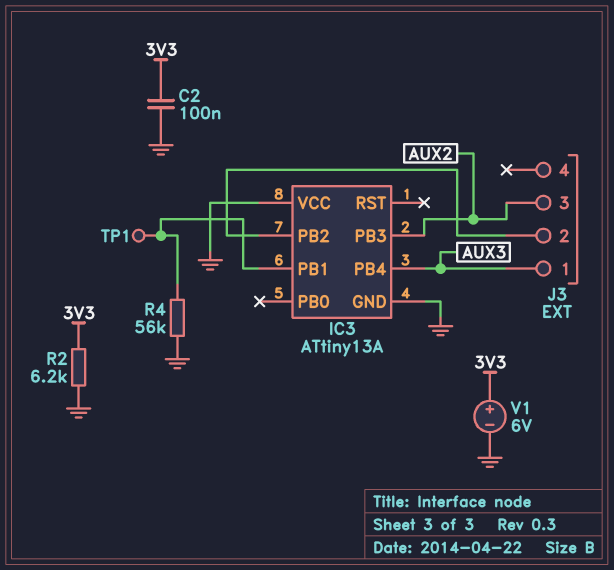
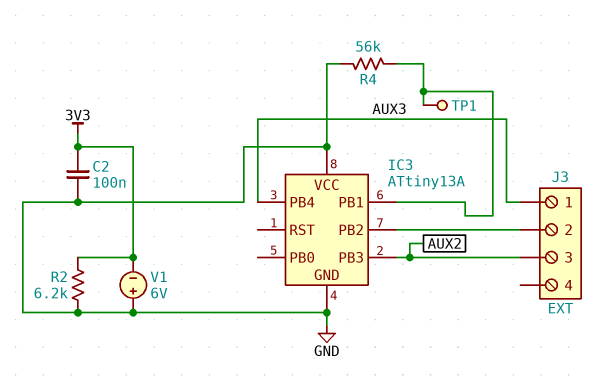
V1: 6V (plus 3V3, minus GND) -> 6V (plus GND, minus 3V3)

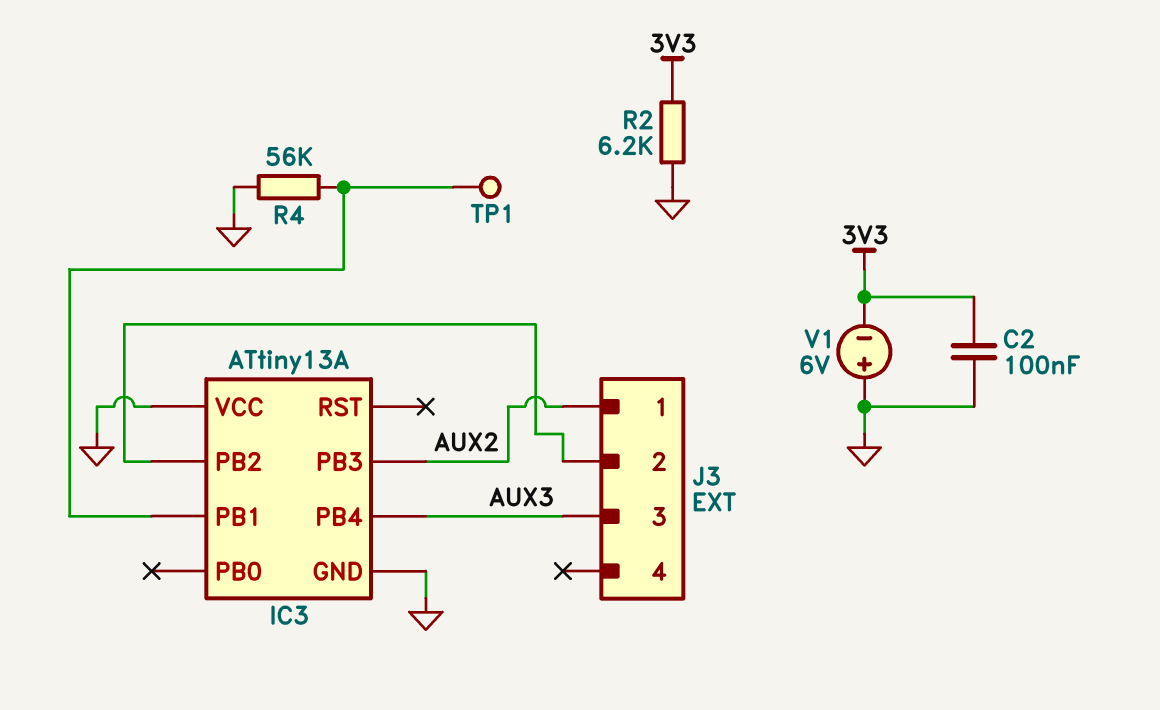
J3 pin 1: AUX3 -> AUX2
J3 pin 3: AUX2 -> AUX3

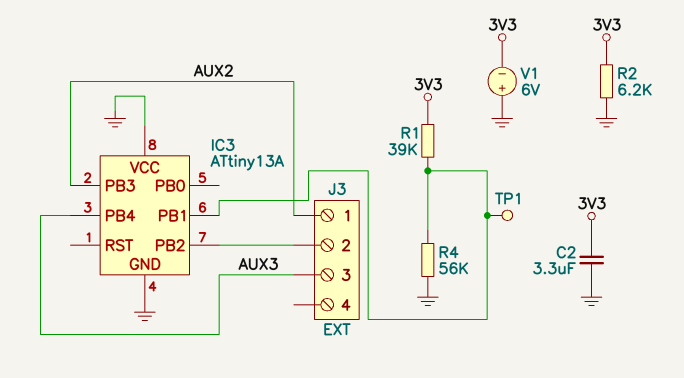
C2: 100nF (3V3, GND) -> 3.3uF (3V3, GND)
R1: none -> 39k (3V3, IC3/PB1)

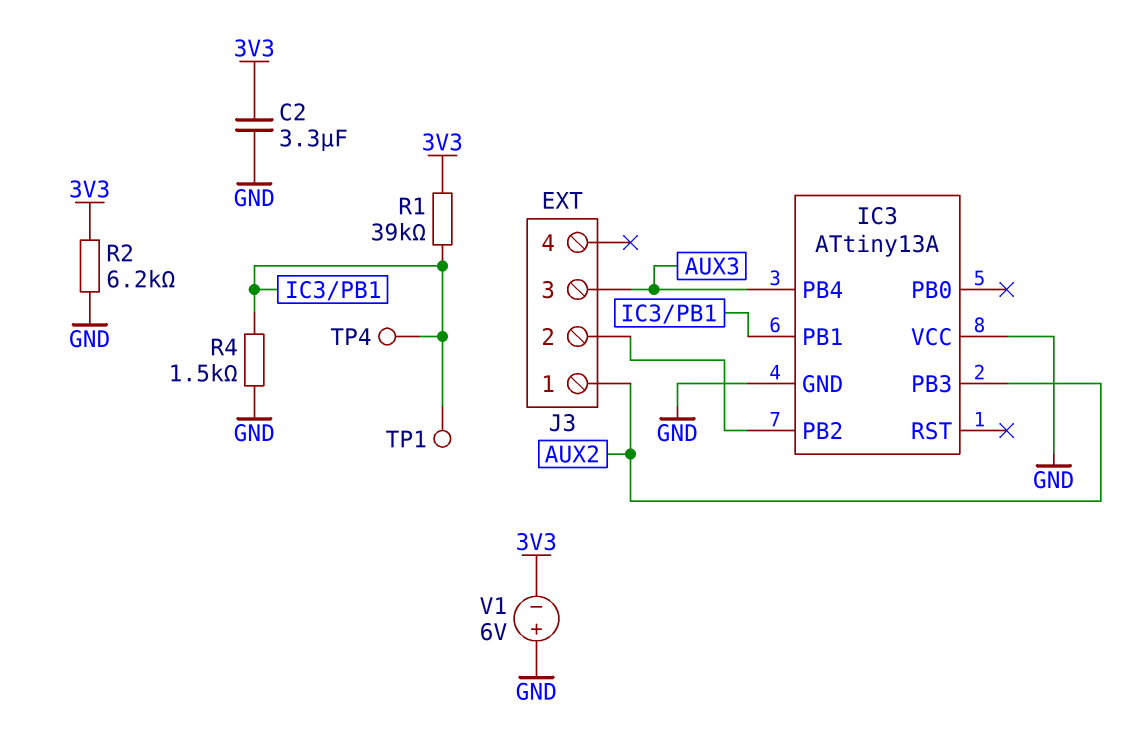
R4: 56k (GND, IC3/PB1) -> 1.5k (GND, IC3/PB1)
TP4: none -> test point (IC3/PB1)

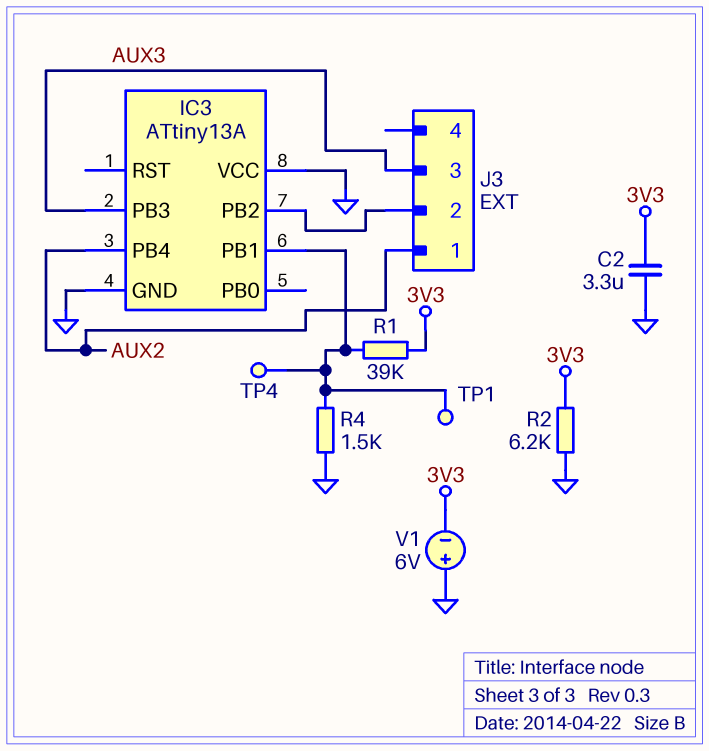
IC3 pin PB3: AUX2 -> AUX3
IC3 pin PB4: AUX3 -> AUX2

